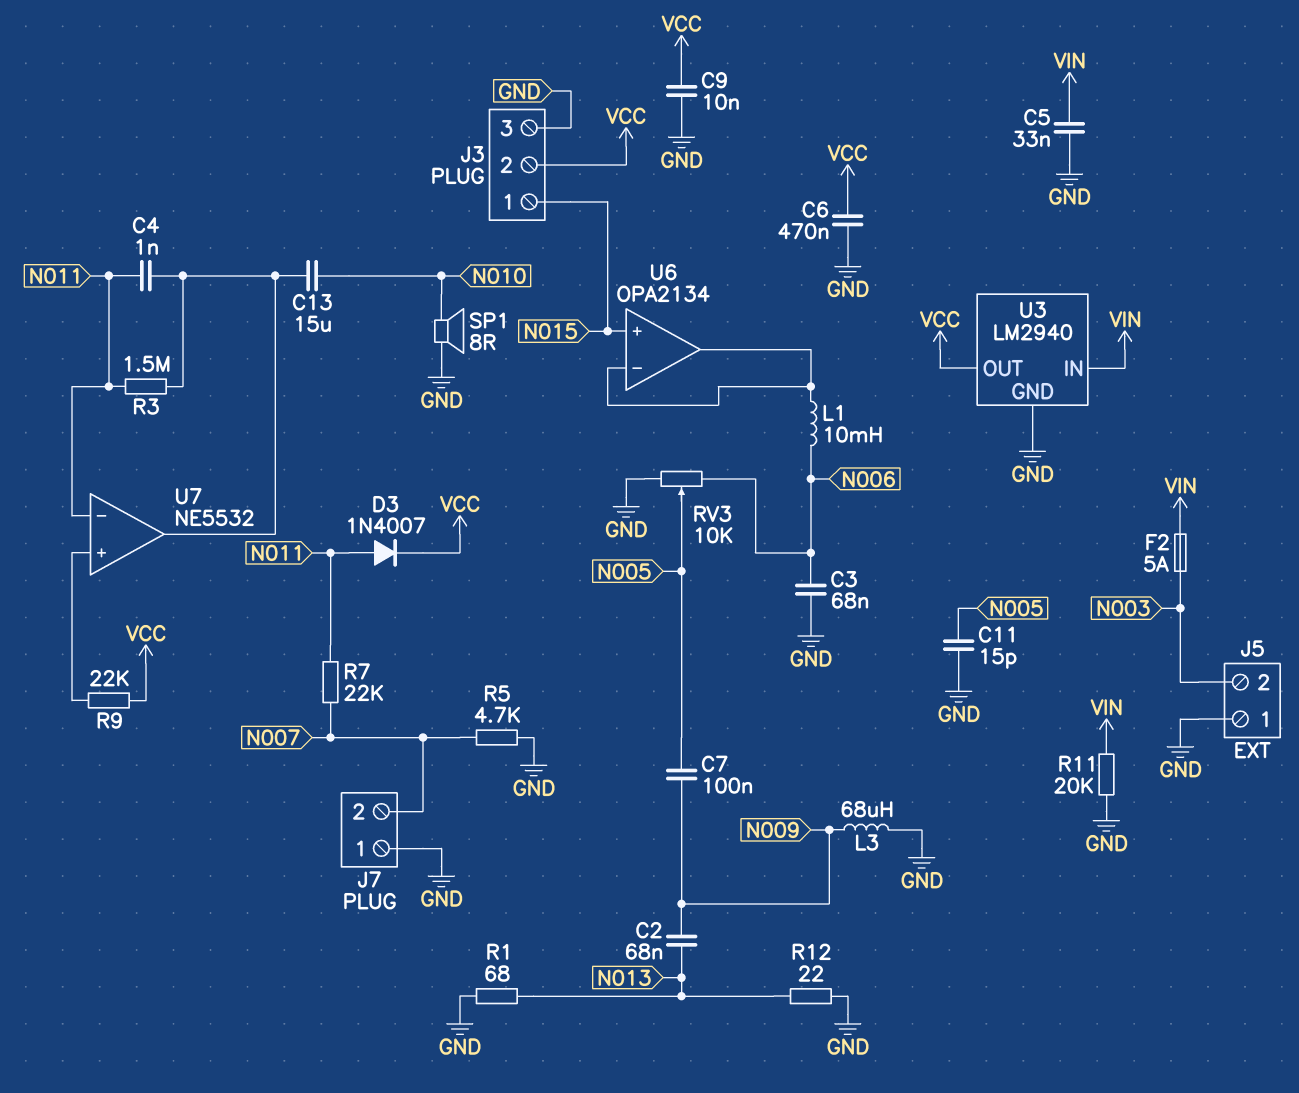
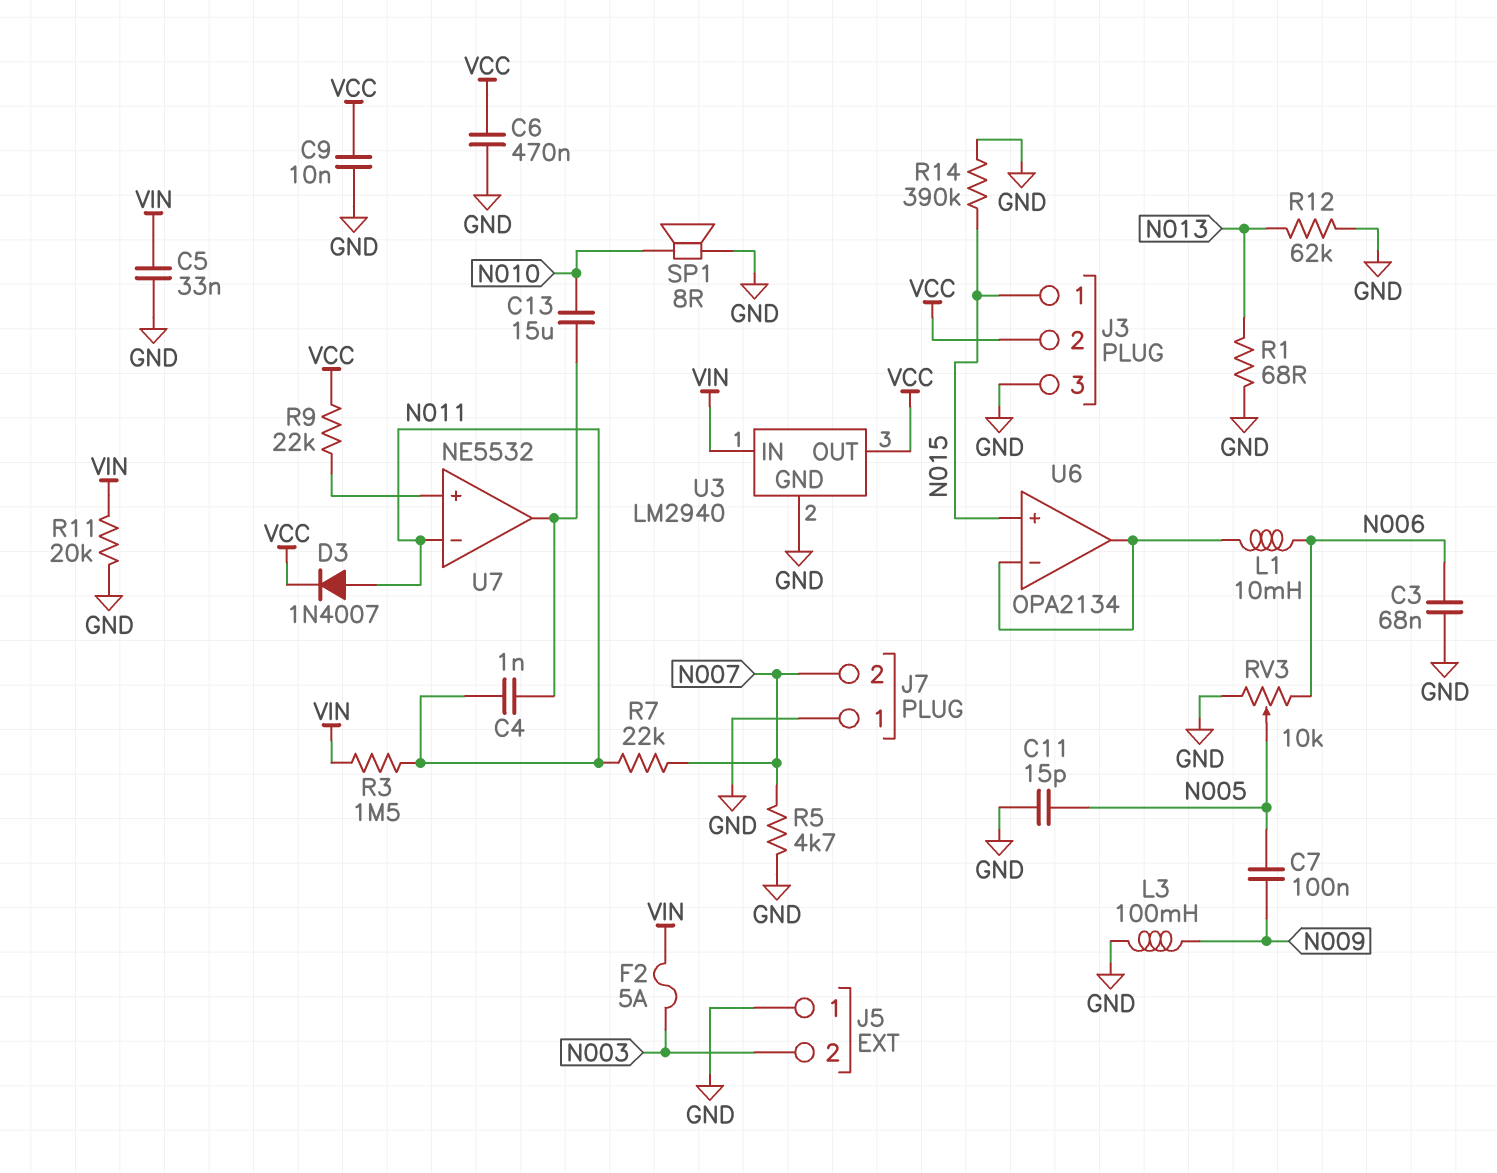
C2: 68nF (N009, N013) -> none
L3: 68uH (GND, N009) -> 100mH (GND, N009)
R3: 1.5M (N011, U7/out) -> 1.5M (N011, VIN)
R12: 22 (GND, N013) -> 62k (GND, N013)
R14: none -> 390k (GND, N015)

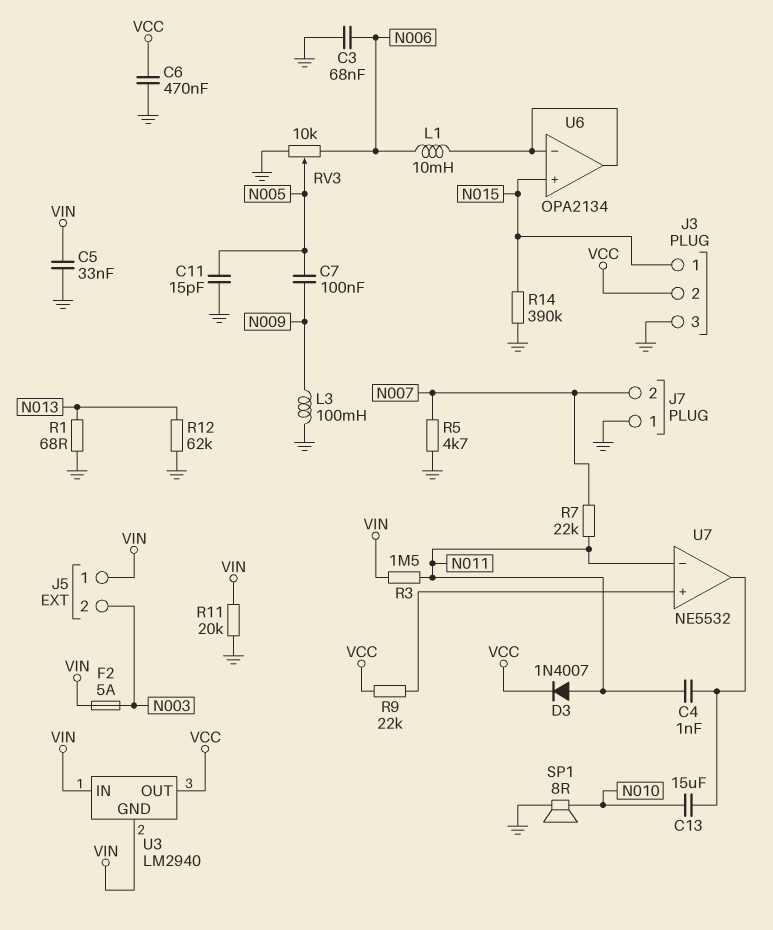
C9: 10nF (GND, VCC) -> none
J5 pin 1: GND -> VIN
U3 pin GND: GND -> VIN

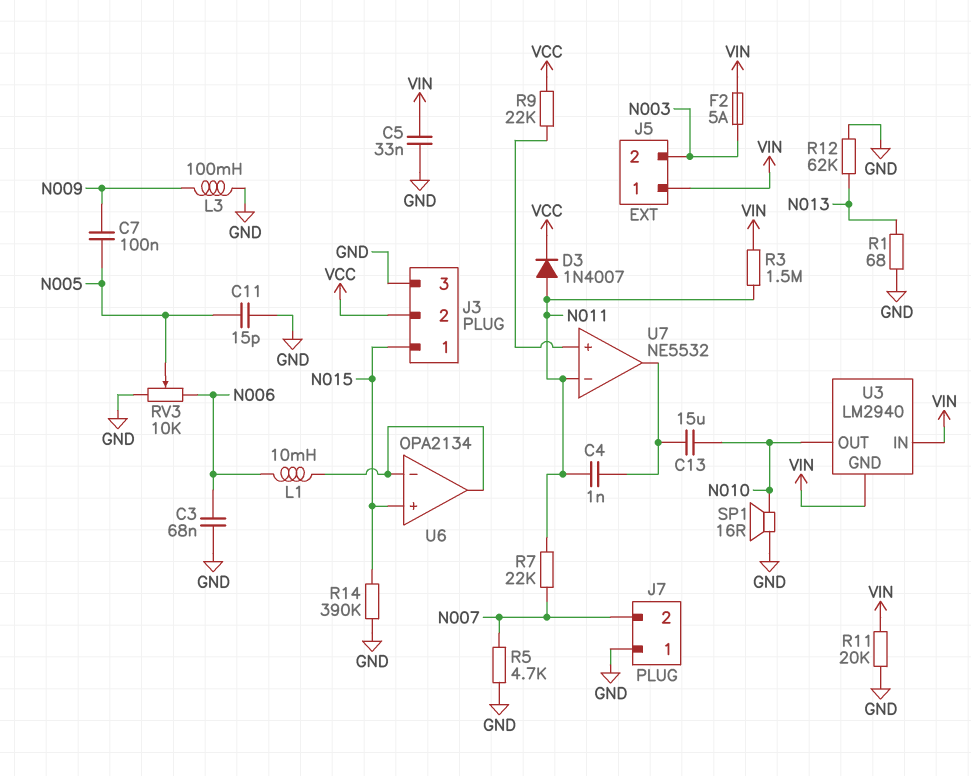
C6: 470nF (GND, VCC) -> none
SP1: speaker 8R (GND, N010) -> speaker 16R (GND, N010)
U3 pin OUT: VCC -> N010

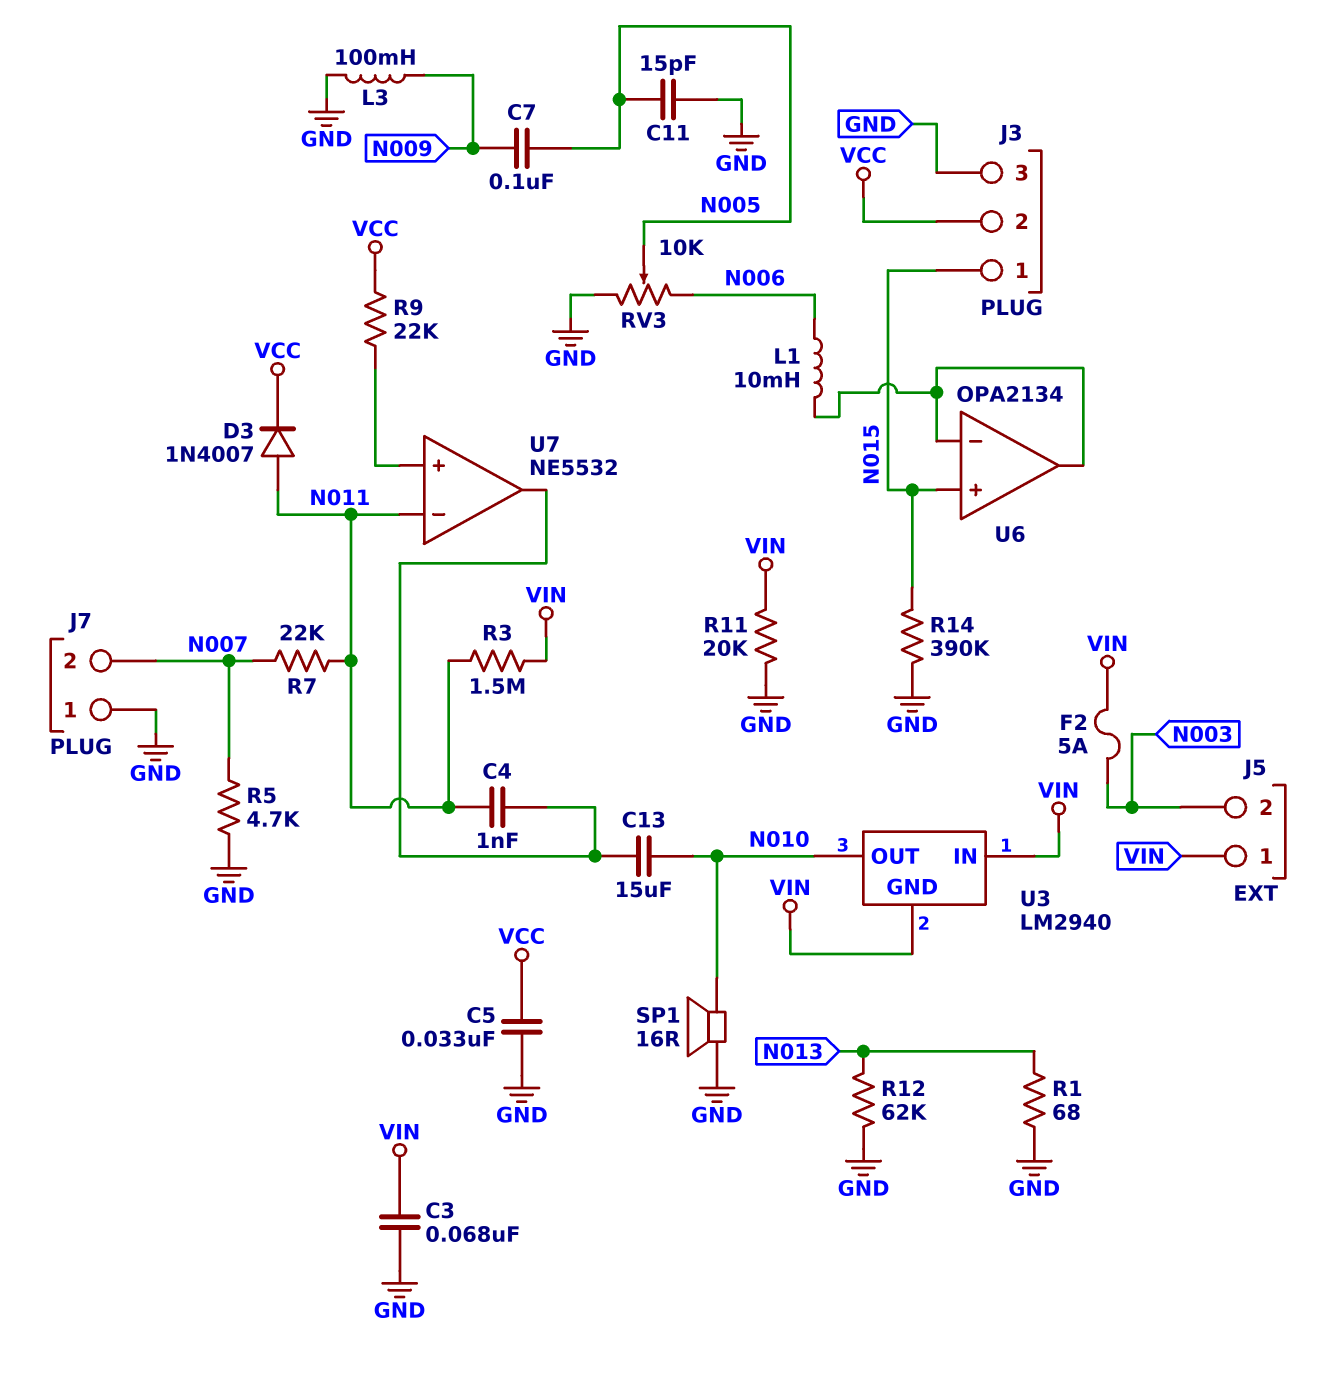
C3: 68nF (GND, N006) -> 68nF (GND, VIN)
C5: 33nF (GND, VIN) -> 33nF (GND, VCC)

